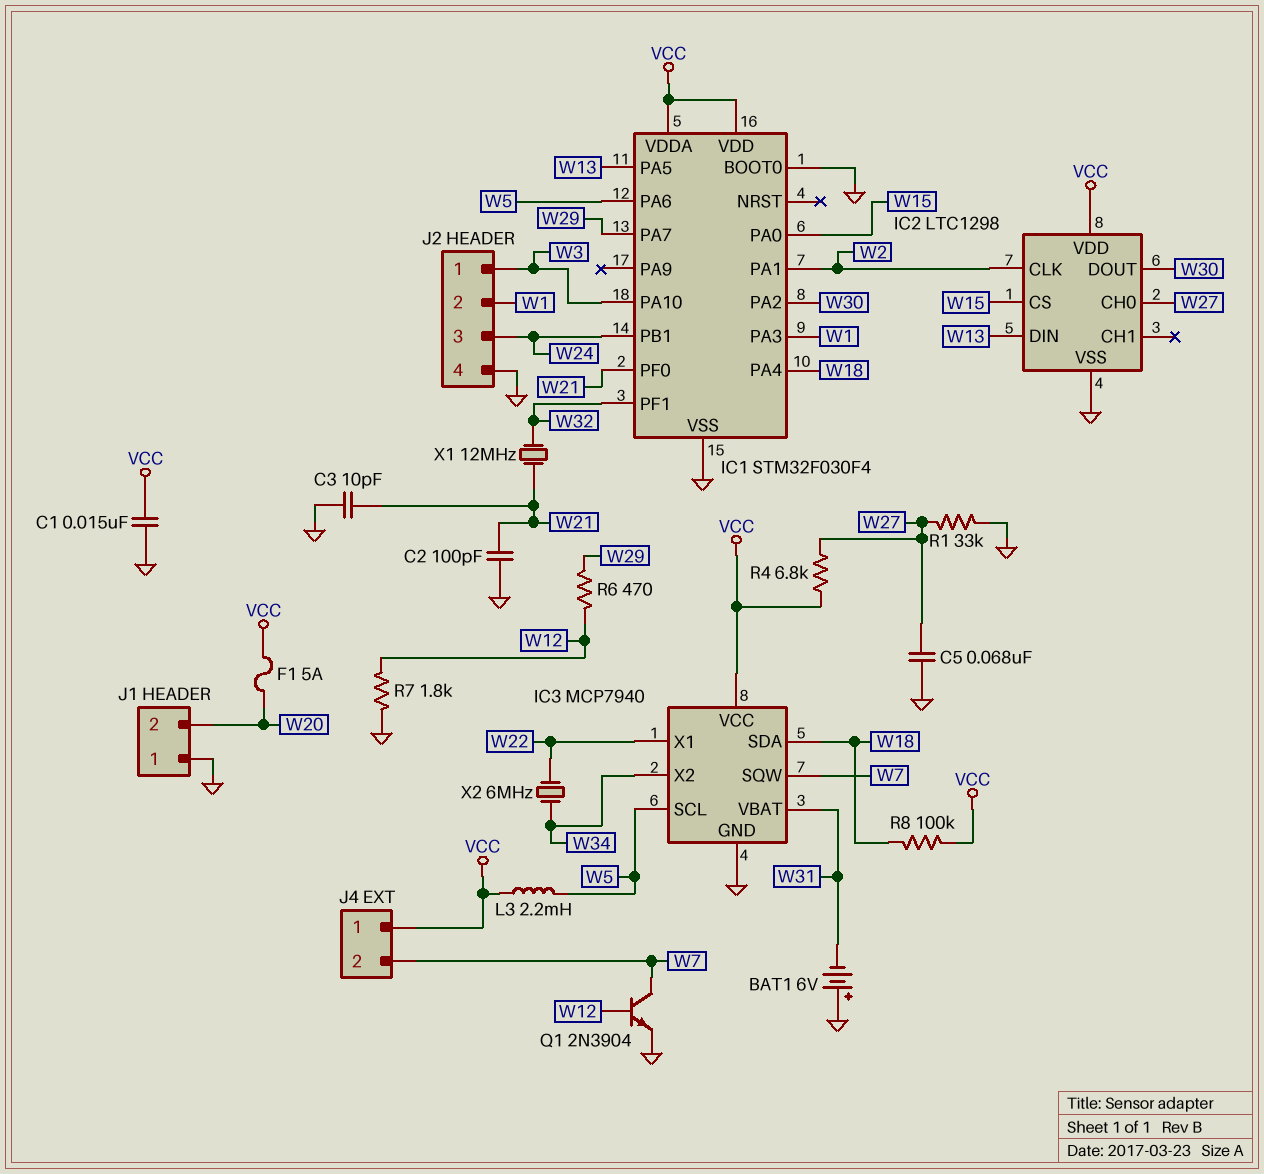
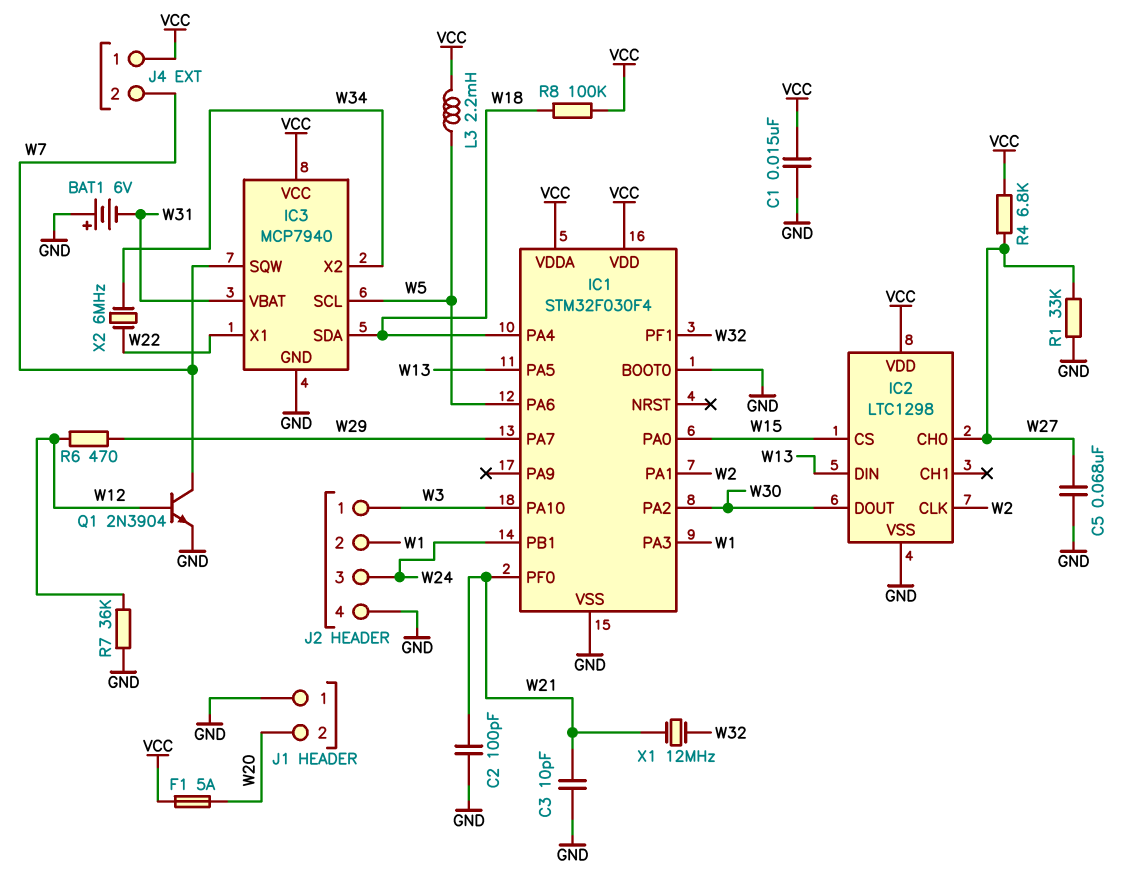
R7: 1.8k (GND, W12) -> 36k (GND, W12)

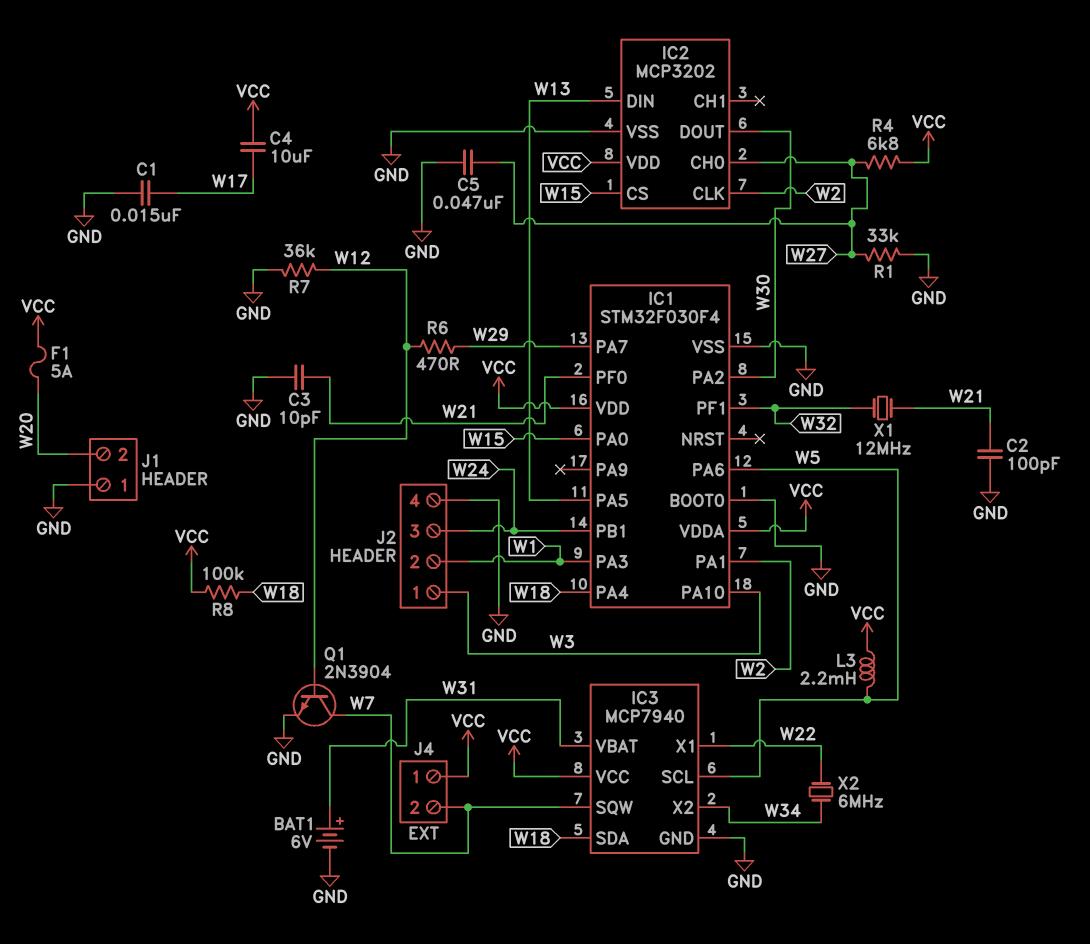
BAT1: 6V (plus GND, minus W31) -> 6V (plus W31, minus GND)
C1: 15nF (GND, VCC) -> 15nF (GND, W17)
C4: none -> 10uF (VCC, W17)
C5: 68nF (GND, W27) -> 47nF (GND, W27)
IC2: LTC1298 -> MCP3202

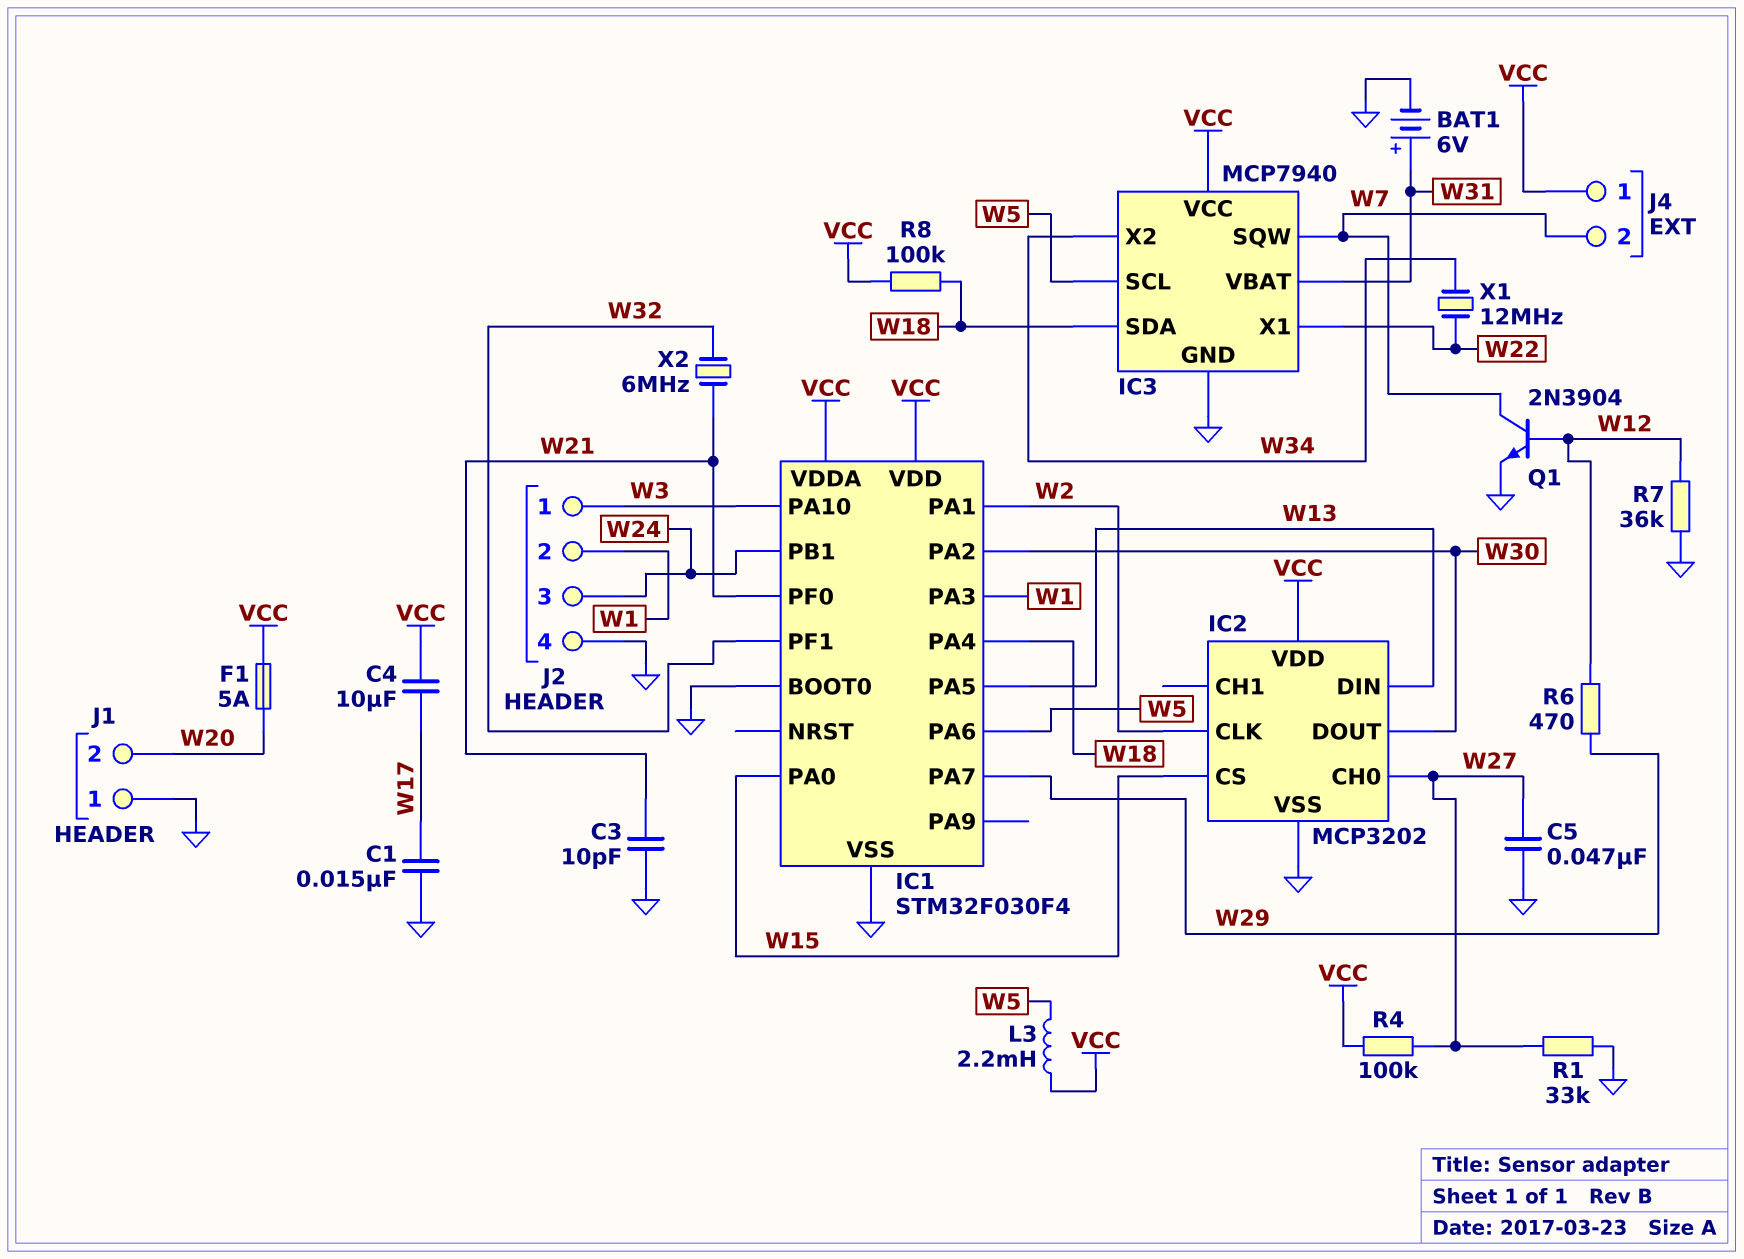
C2: 100pF (GND, W21) -> none
R4: 6.8k (VCC, W27) -> 100k (VCC, W27)
X1: 12MHz (W21, W32) -> 12MHz (W22, W34)
X2: 6MHz (W22, W34) -> 6MHz (W21, W32)

